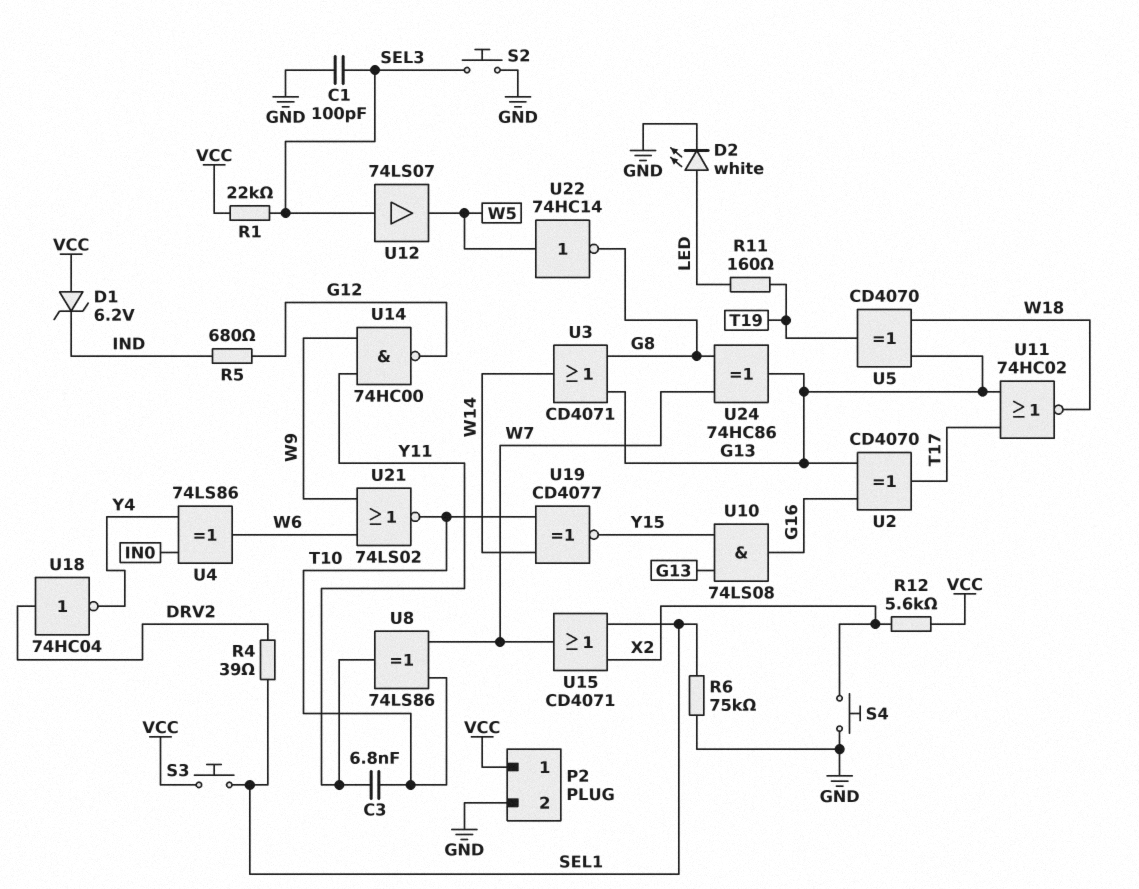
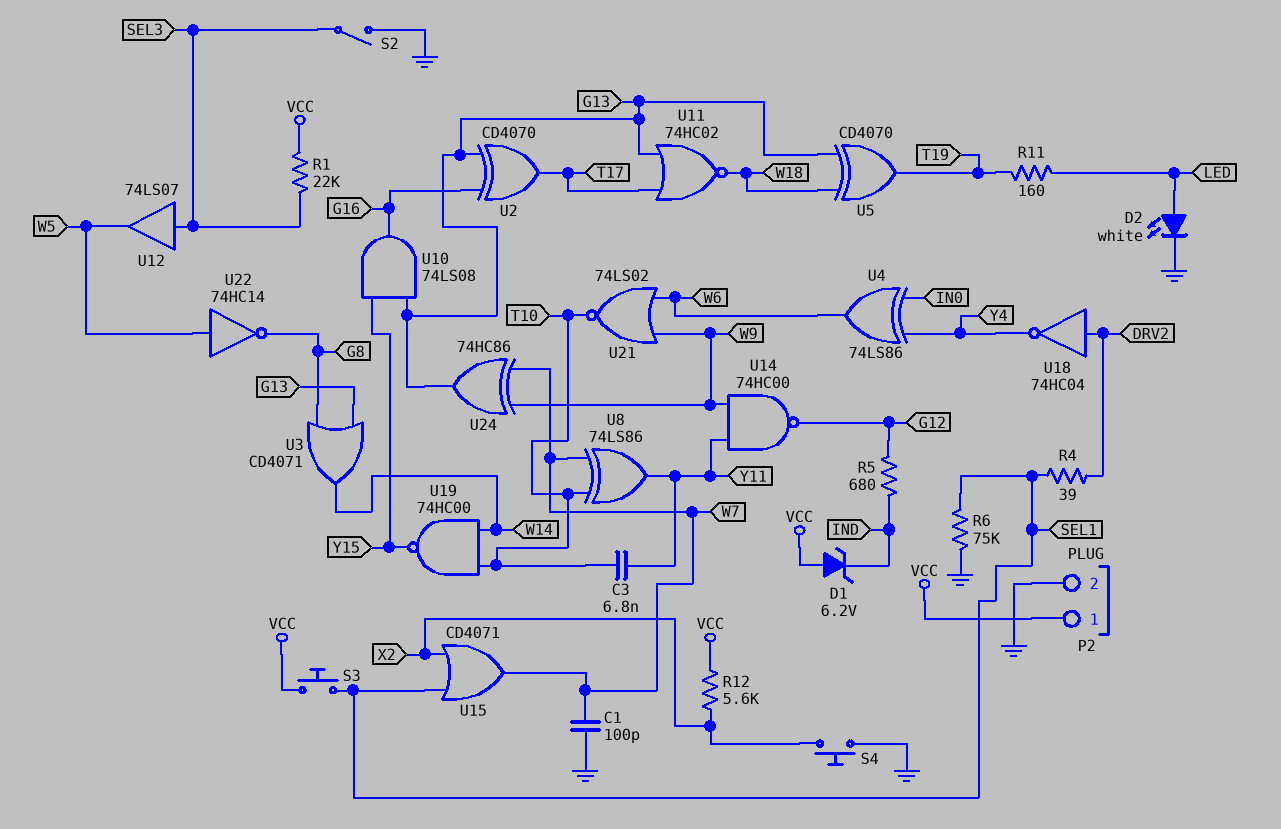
C1: 100pF (GND, SEL3) -> 100pF (GND, W7)
S2: button (GND, SEL3) -> switch (GND, SEL3)
U19: XNOR CD4077 (in T10, in W14, out Y15) -> NAND 74HC00 (in T10, in W14, out Y15)
U24: XOR 74HC86 (in G8, in W7, out G13) -> XOR 74HC86 (in W7, in W9, out G13)

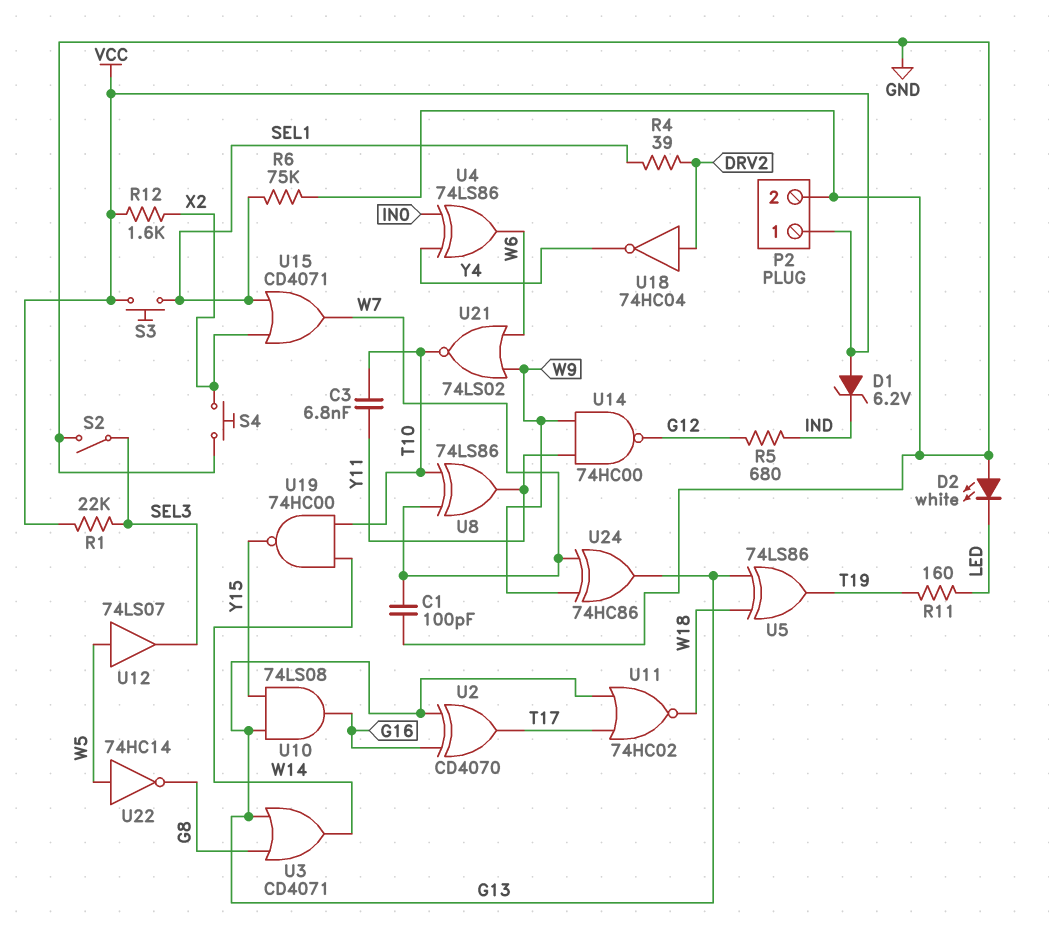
D2: LED white (A LED, K GND) -> LED white (A GND, K LED)
R12: 5.6k (VCC, X2) -> 1.6k (VCC, X2)
U5: XOR CD4070 (in G13, in W18, out T19) -> XOR 74LS86 (in G13, in W18, out T19)
U12: buffer 74LS07 (in SEL3, out W5) -> buffer 74LS07 (in W5, out SEL3)

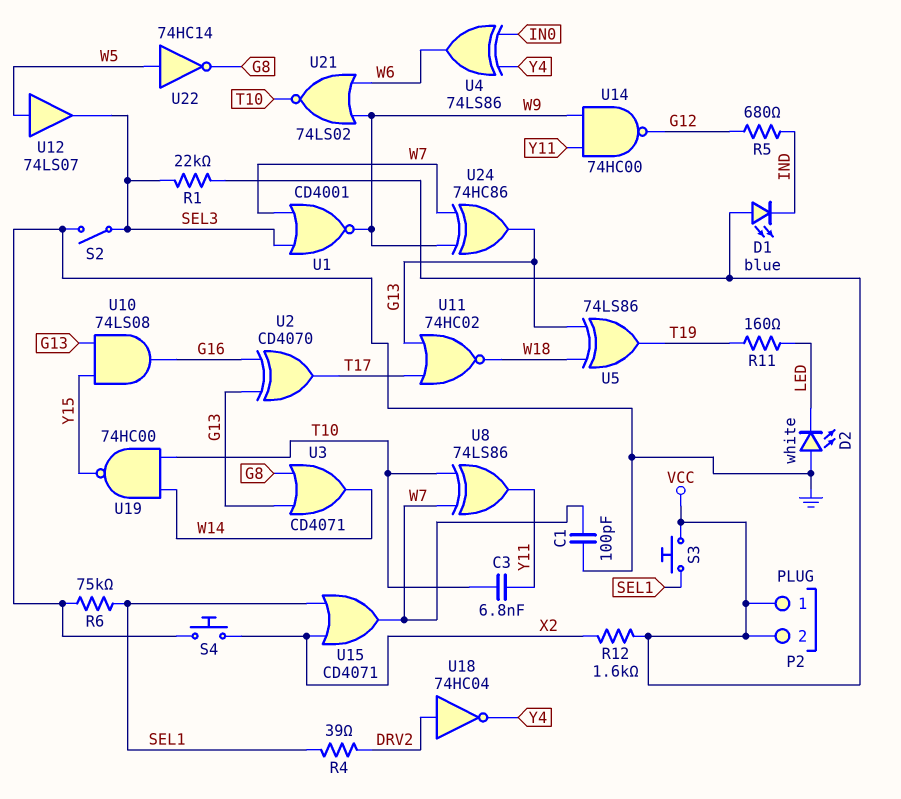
D1: zener 6.2V (A VCC, K IND) -> LED blue (A VCC, K IND)
P2 pin 2: GND -> VCC
U1: none -> NOR CD4001 (in SEL3, in W7, out W9)

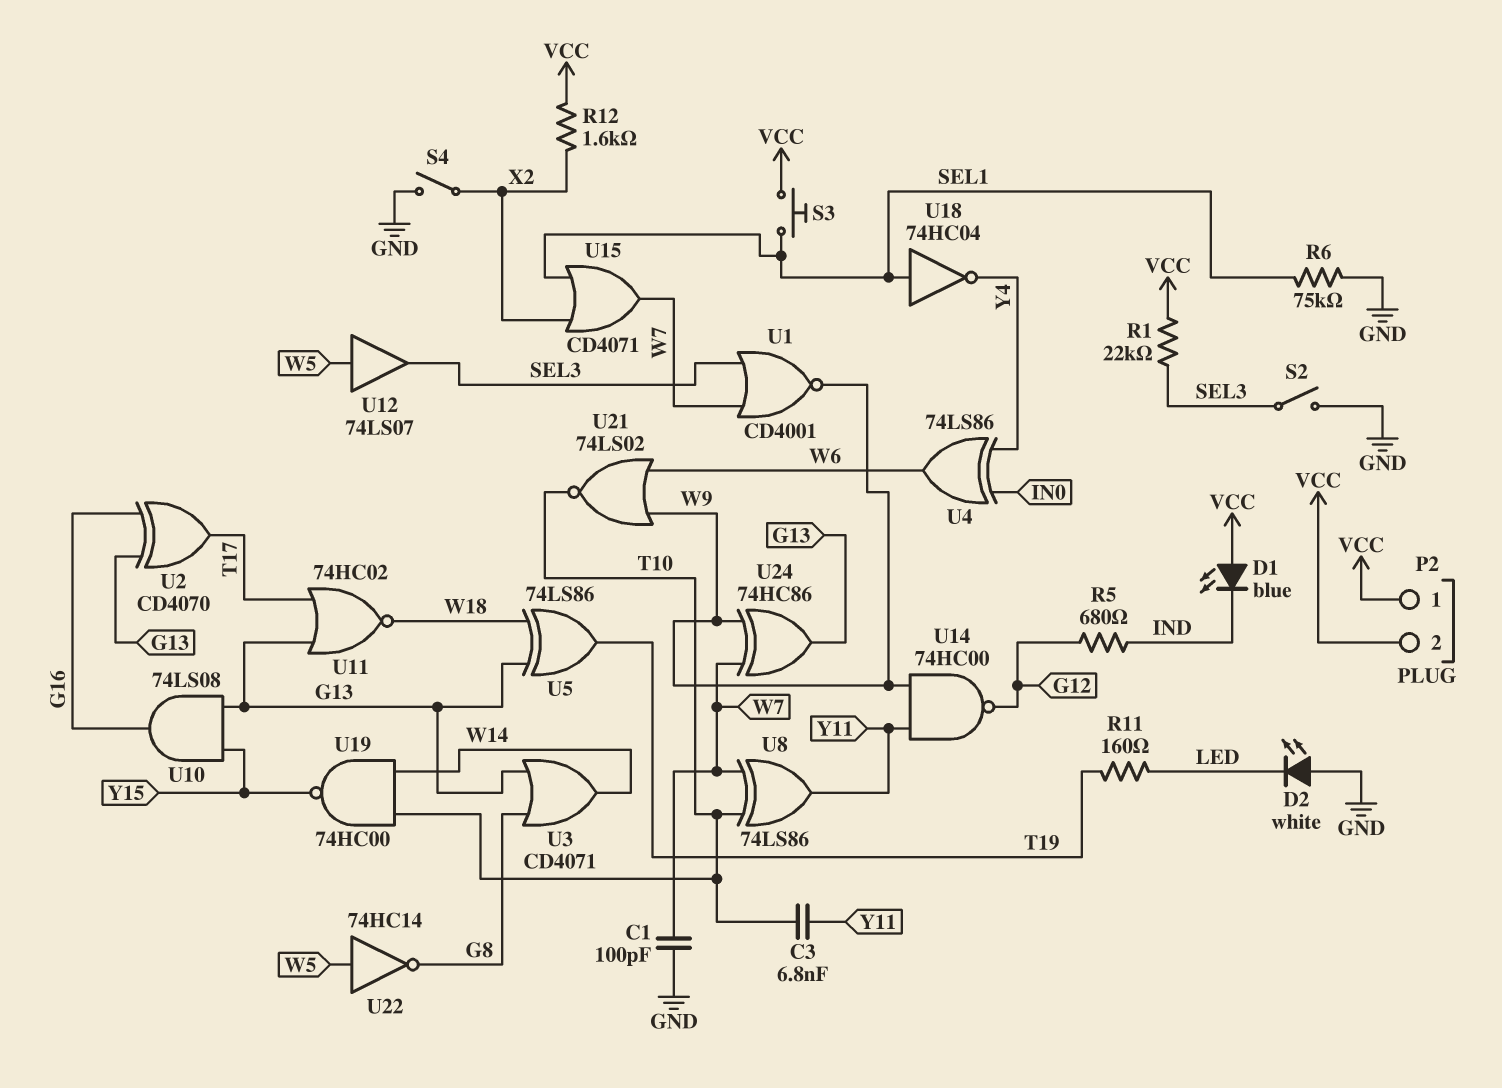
R4: 39 (DRV2, SEL1) -> none
S4: button (GND, X2) -> switch (GND, X2)
U18: NOT 74HC04 (in DRV2, out Y4) -> NOT 74HC04 (in SEL1, out Y4)

